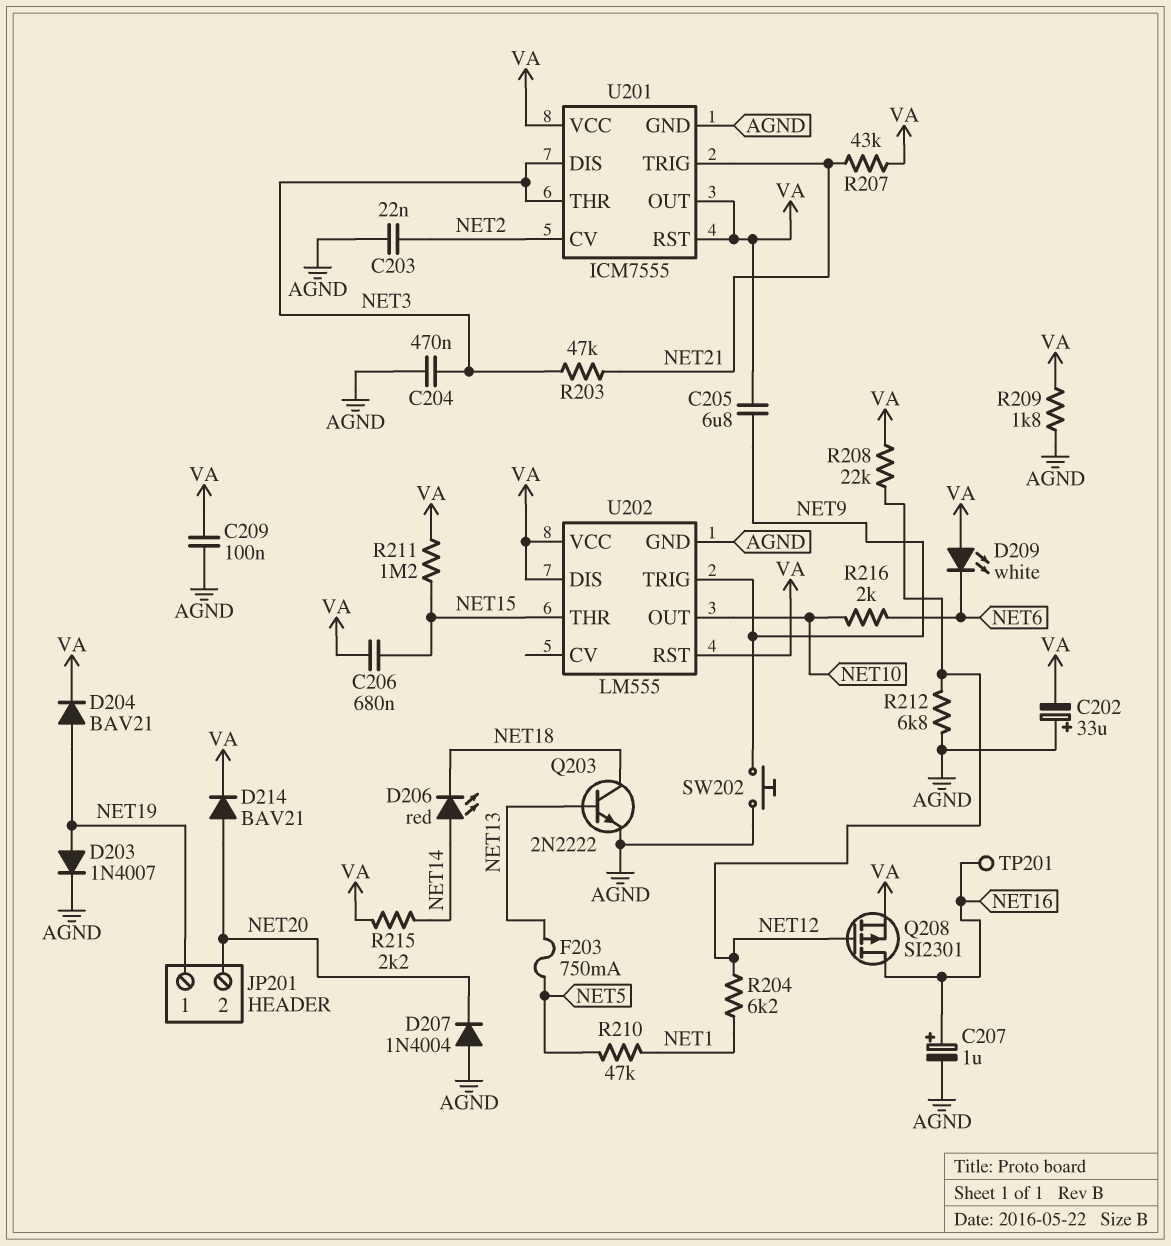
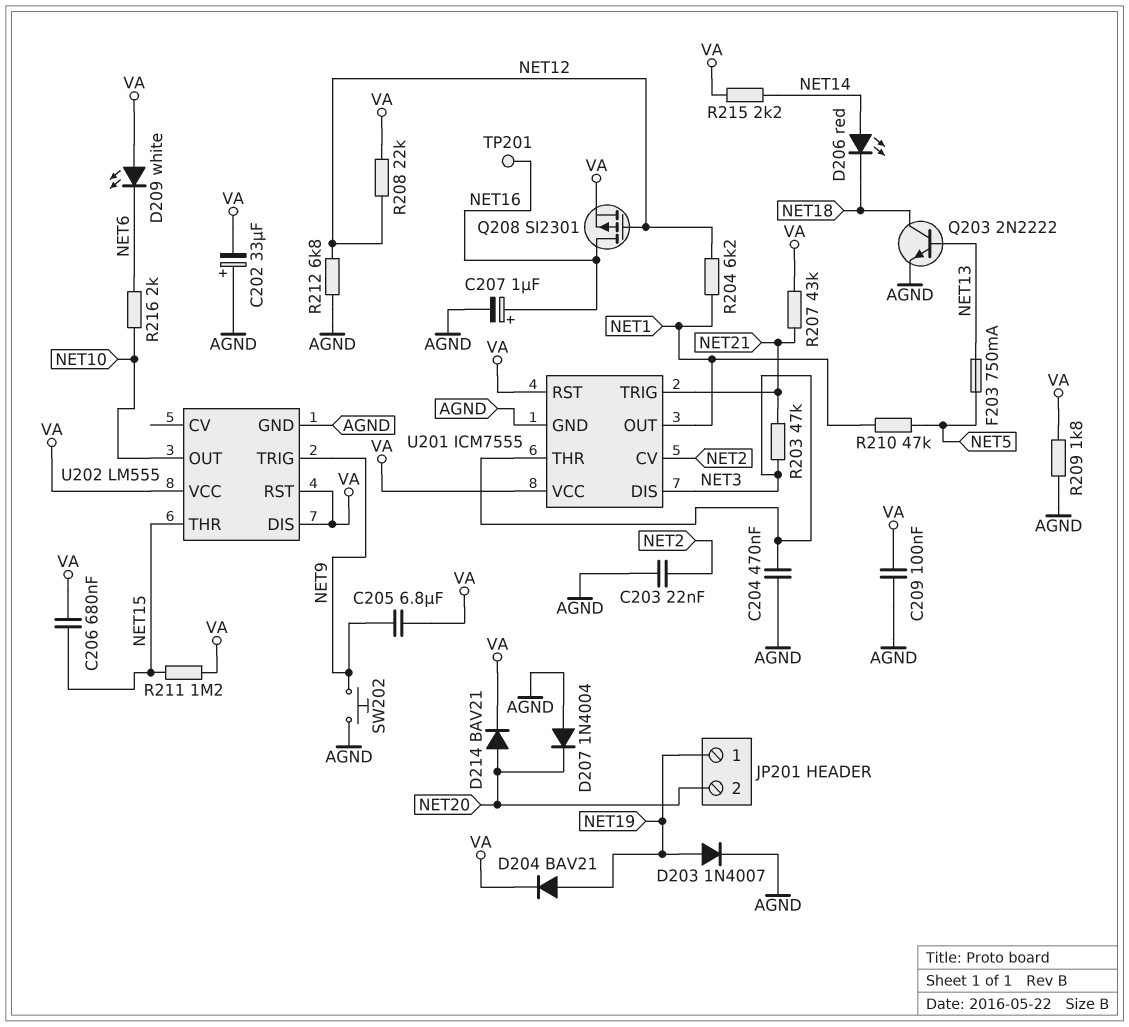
U201 pin OUT: VA -> NET1

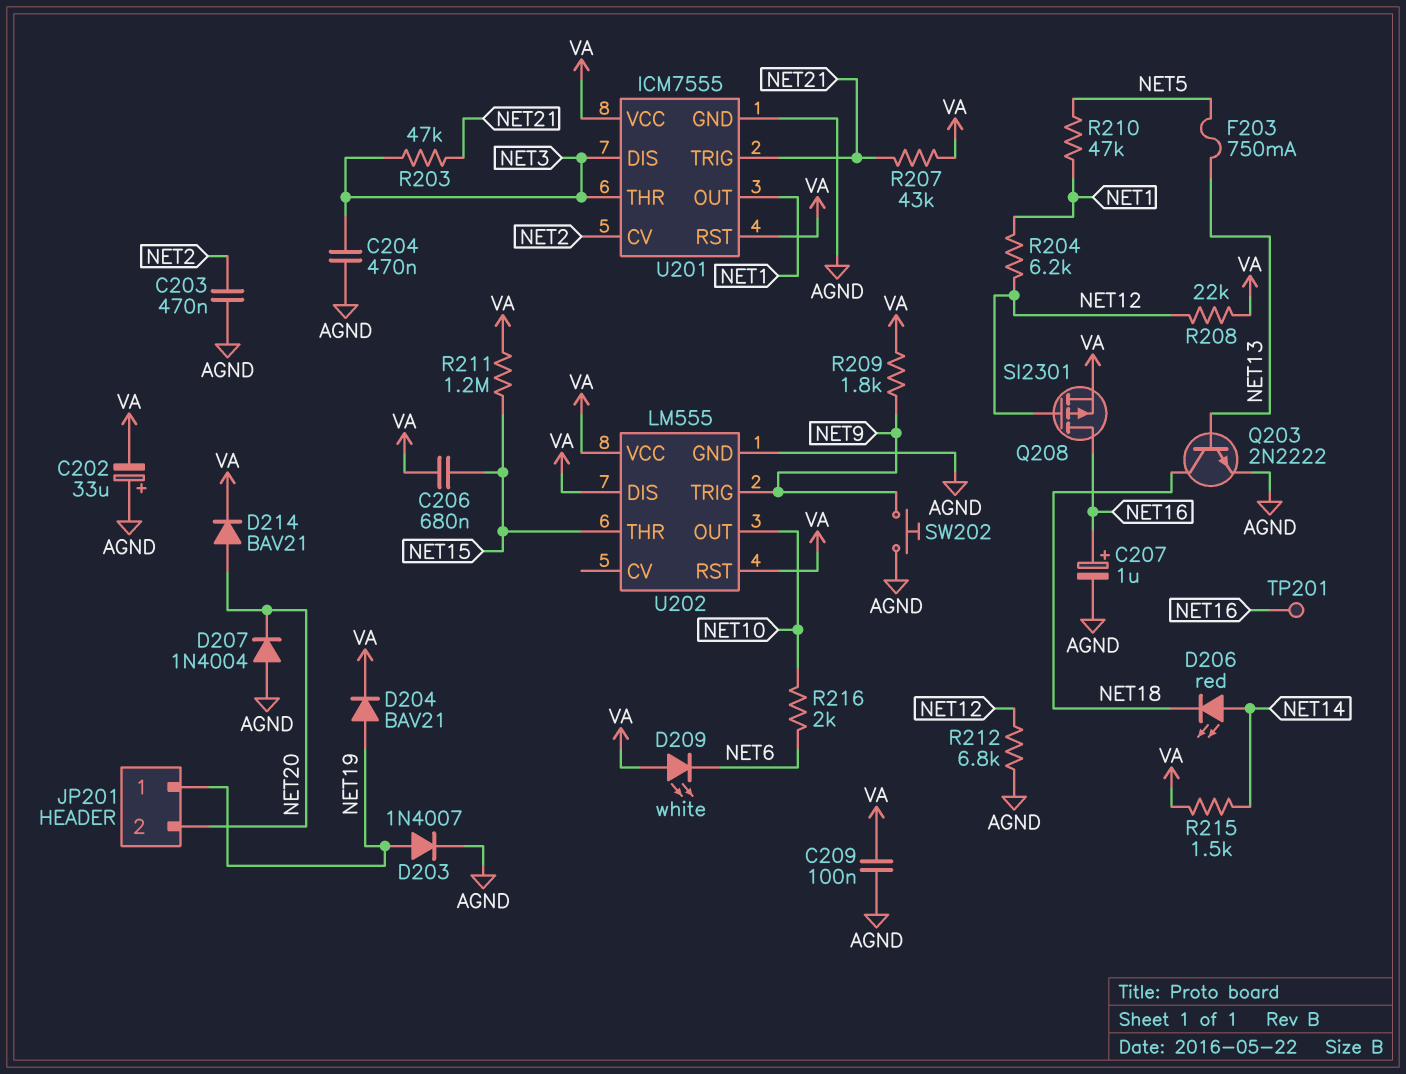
C203: 22nF (AGND, NET2) -> 470nF (AGND, NET2)
C205: 6.8uF (NET9, VA) -> none
R209: 1.8k (AGND, VA) -> 1.8k (NET9, VA)
R215: 2.2k (NET14, VA) -> 1.5k (NET14, VA)

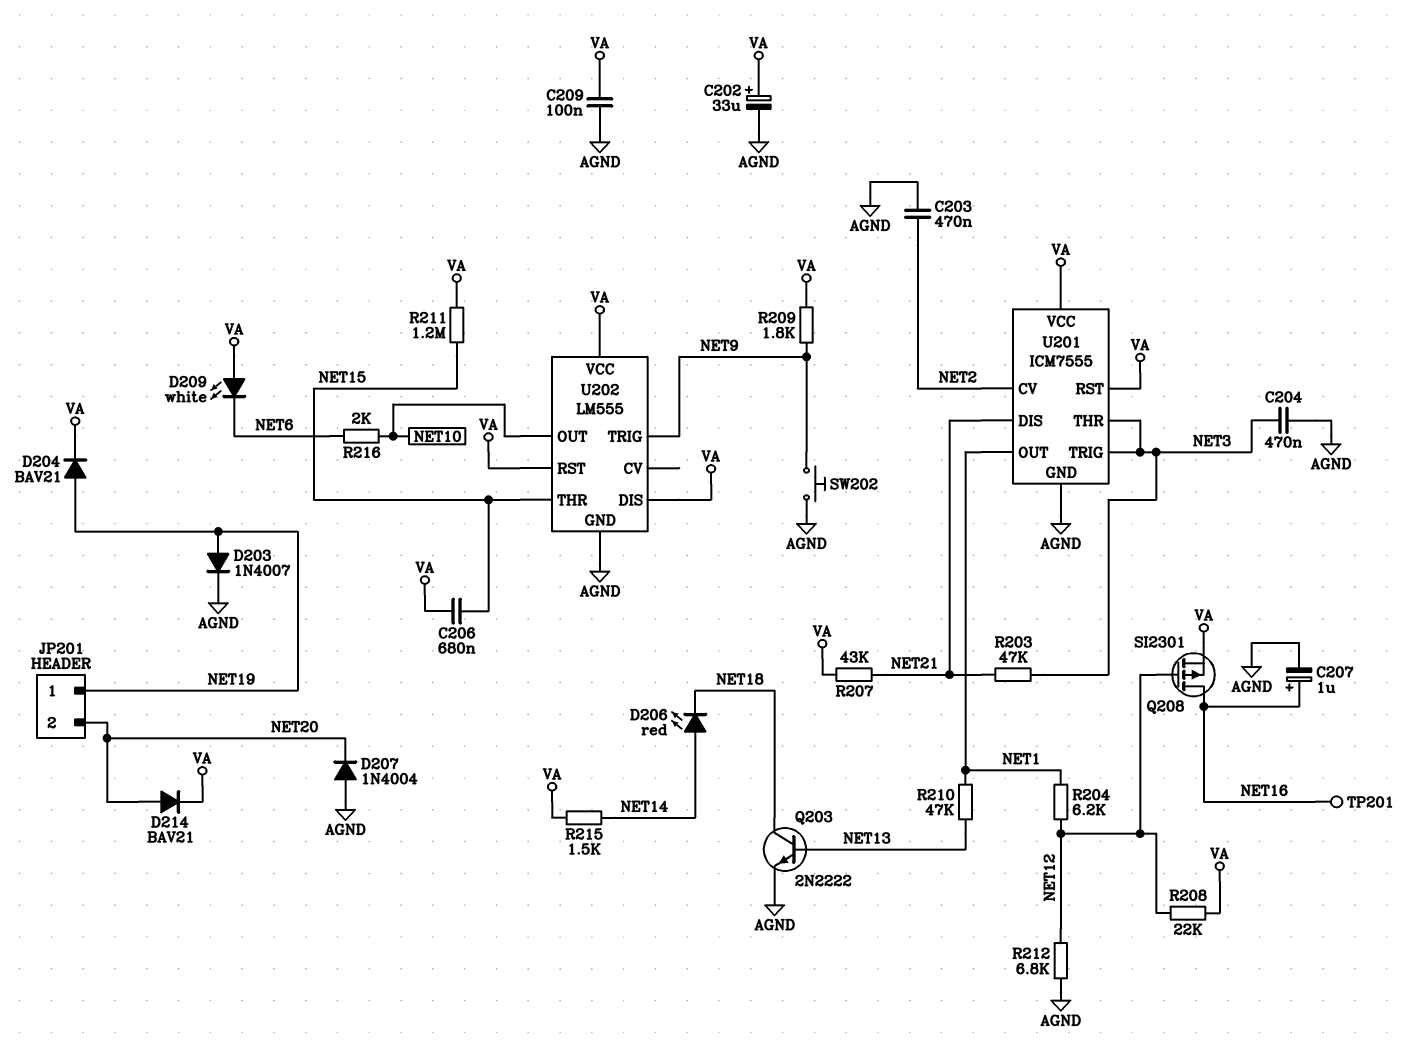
C202: 33uF (plus AGND, minus VA) -> 33uF (plus VA, minus AGND)
F203: 750mA (NET5, NET13) -> none
R210: 47k (NET1, NET5) -> 47k (NET1, NET13)
U201 pin DIS: NET3 -> NET21
U201 pin TRIG: NET21 -> NET3

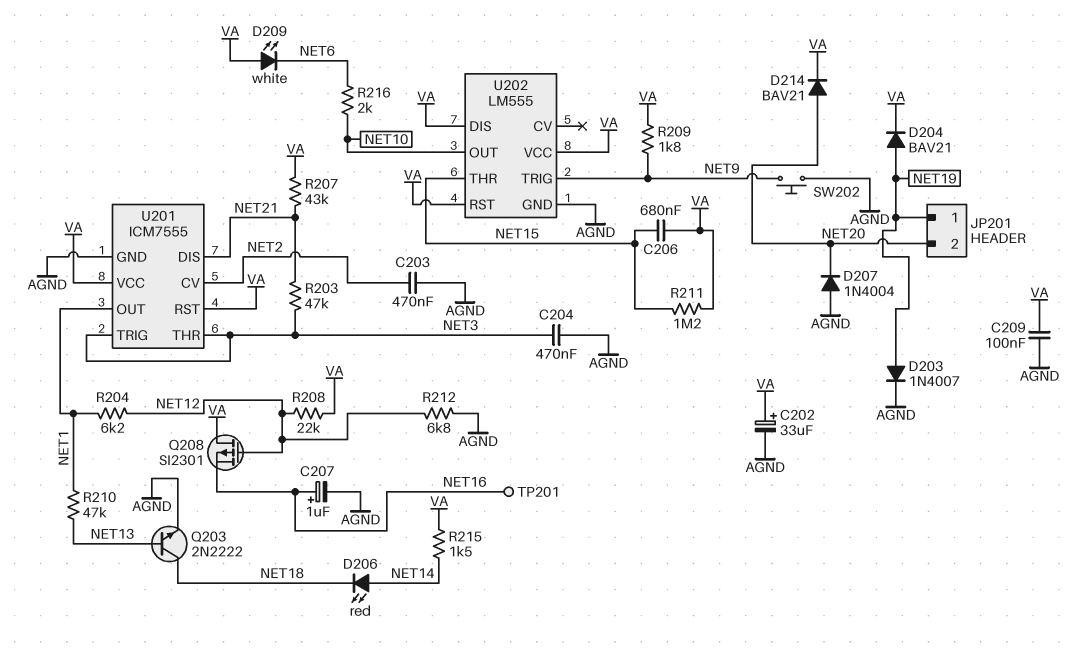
Q208: PMOS SI2301 (G NET12, D NET16, S VA) -> PMOS SI2301 (G NET12, D VA, S NET16)

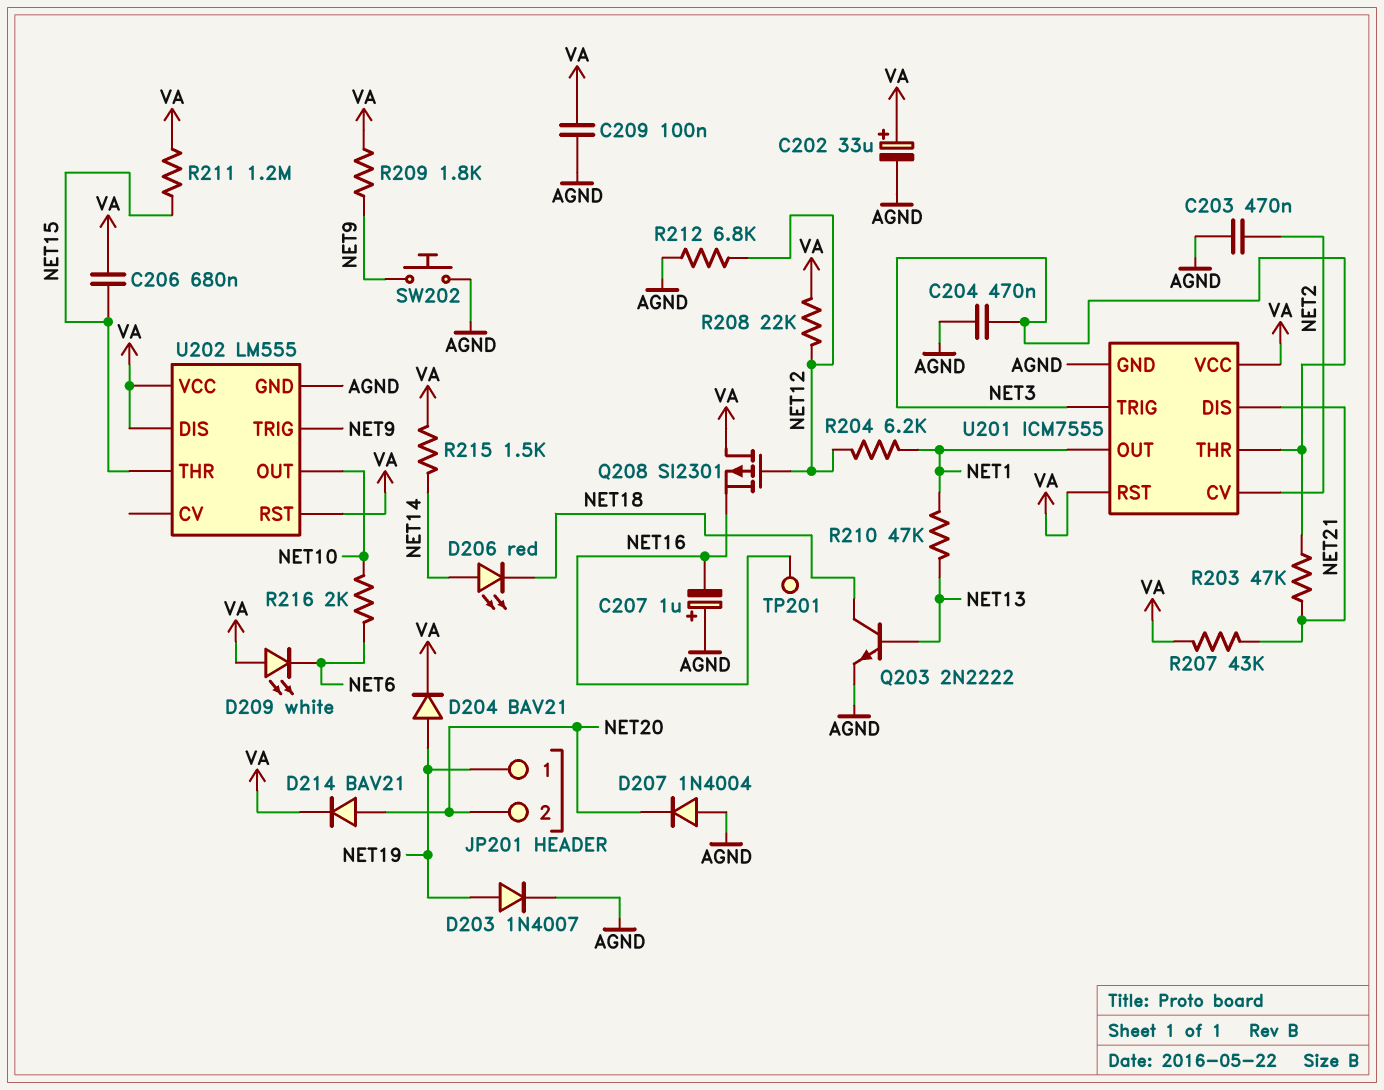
C207: 1uF (plus NET16, minus AGND) -> 1uF (plus AGND, minus NET16)

